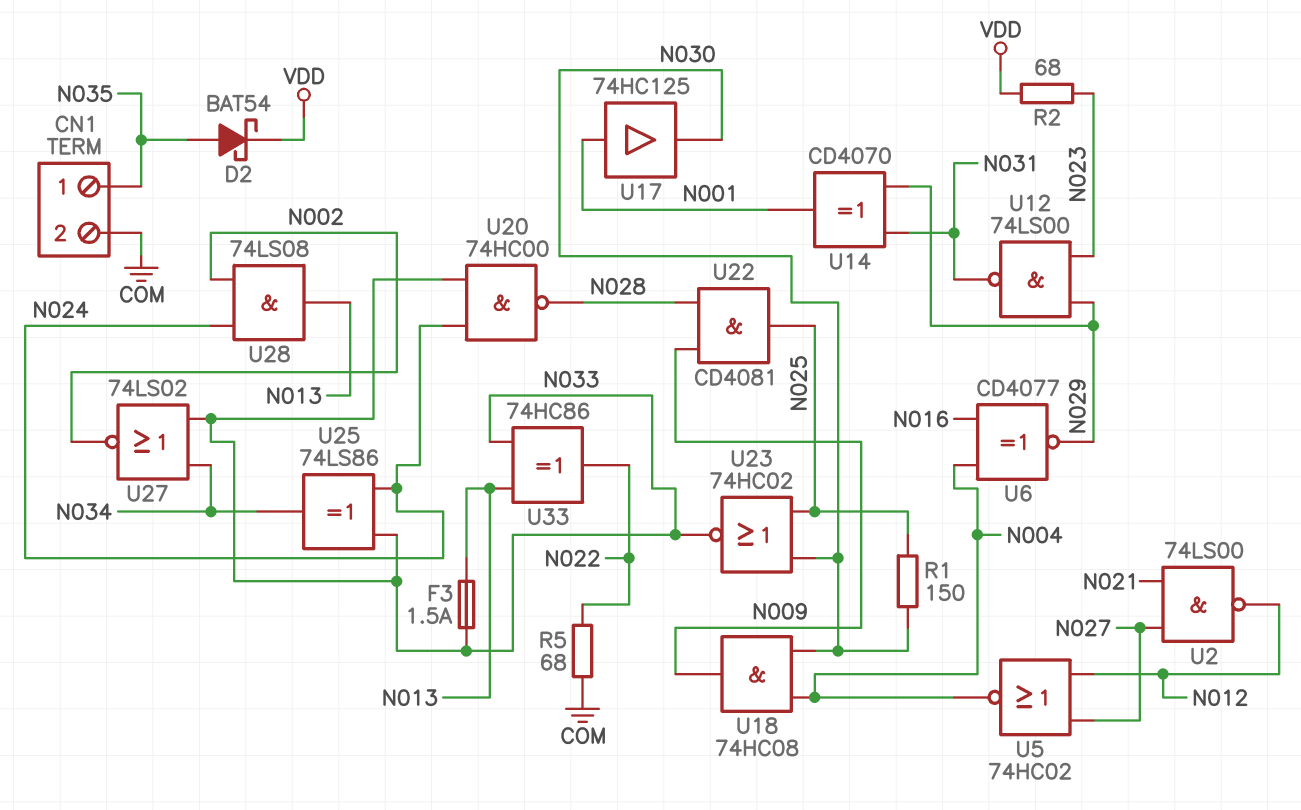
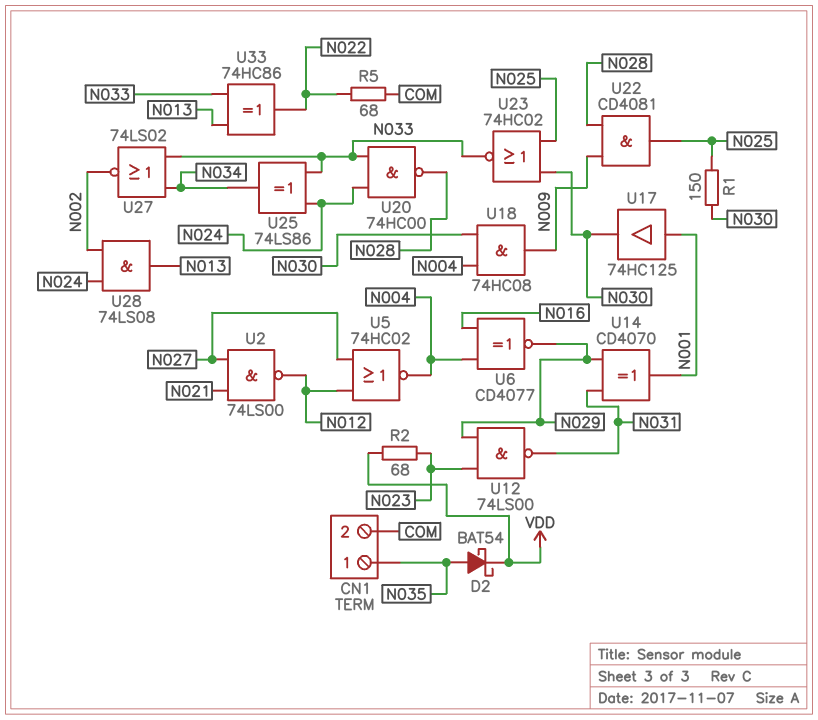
F3: 1.5A (N013, N033) -> none

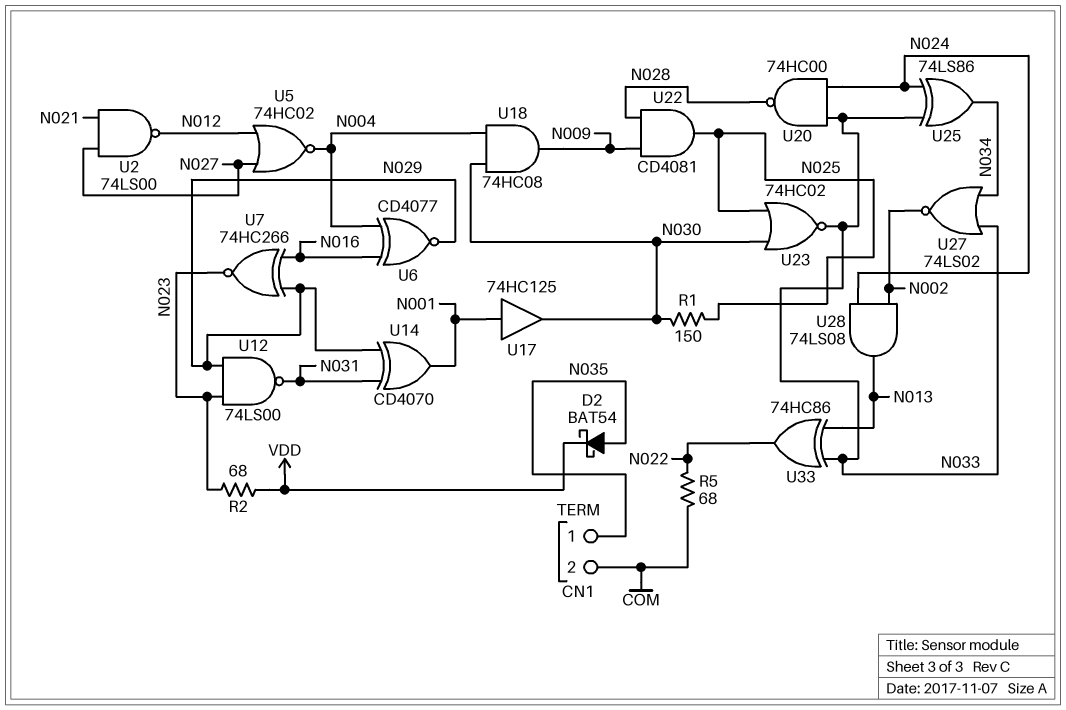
U7: none -> XNOR 74HC266 (in N016, in N029, out N023)

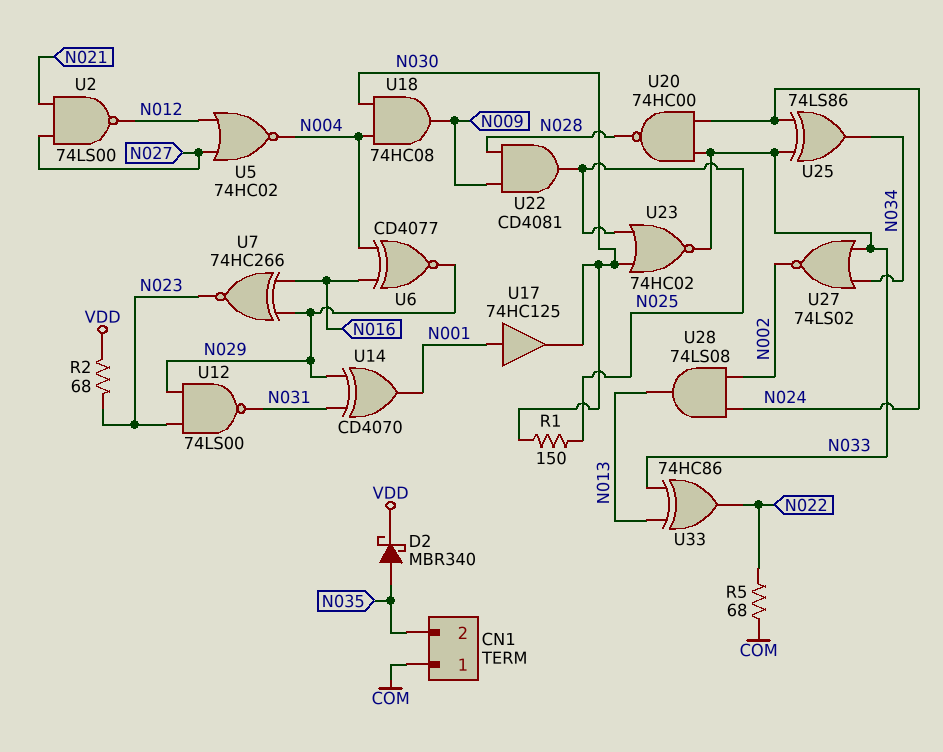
CN1 pin 1: N035 -> COM
CN1 pin 2: COM -> N035
D2: schottky BAT54 (A N035, K VDD) -> schottky MBR340 (A N035, K VDD)

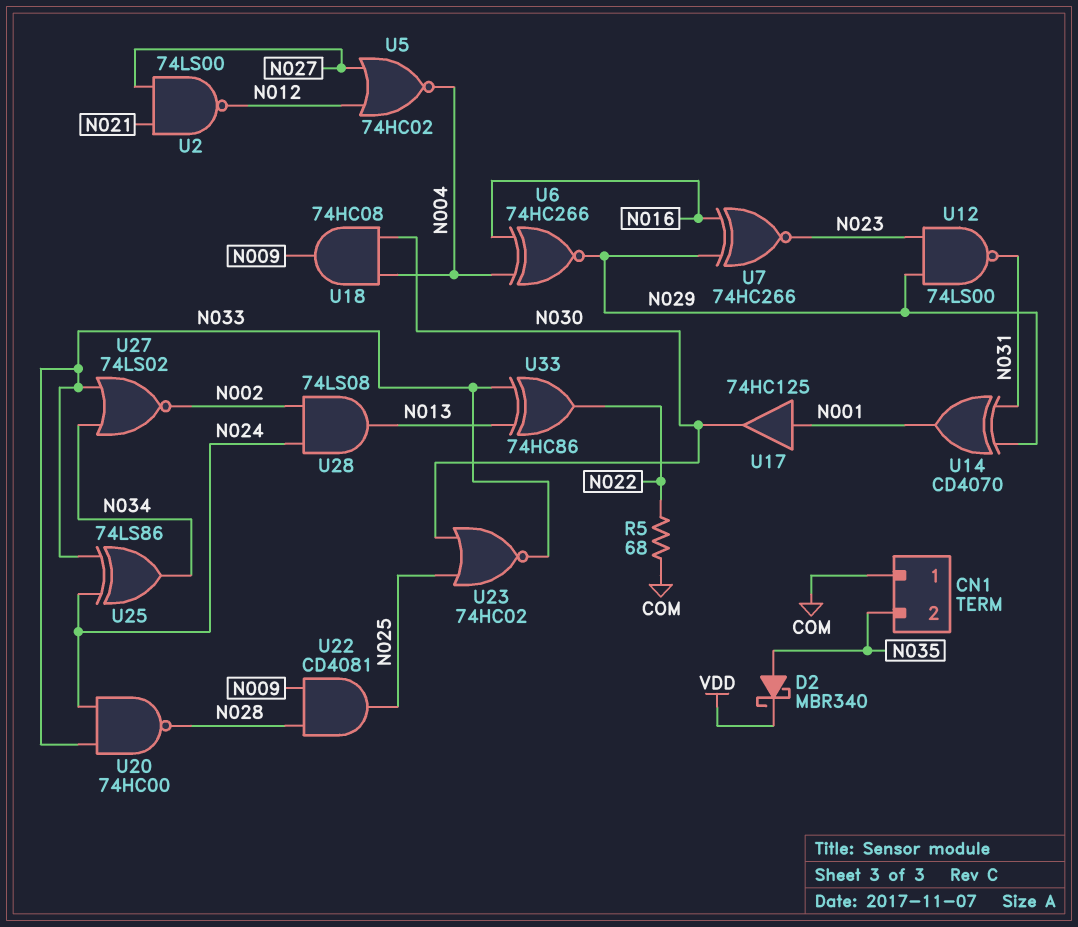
R1: 150 (N025, N030) -> none
R2: 68 (N023, VDD) -> none
U6: XNOR CD4077 (in N004, in N016, out N029) -> XNOR 74HC266 (in N004, in N016, out N029)

